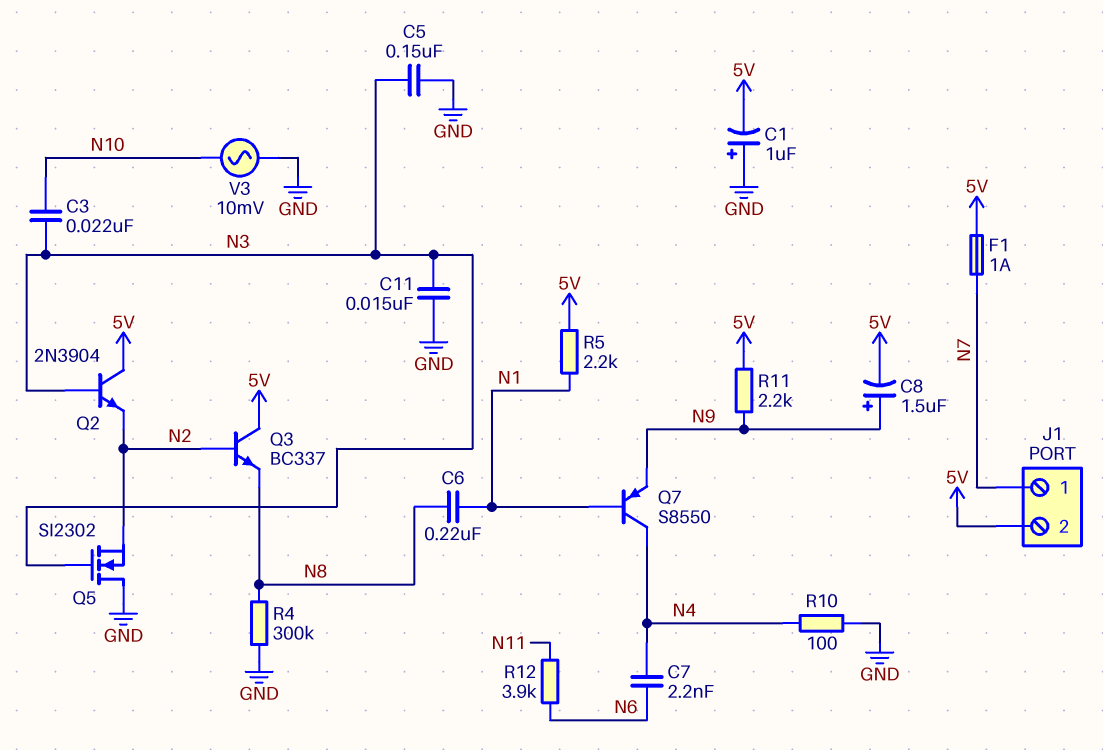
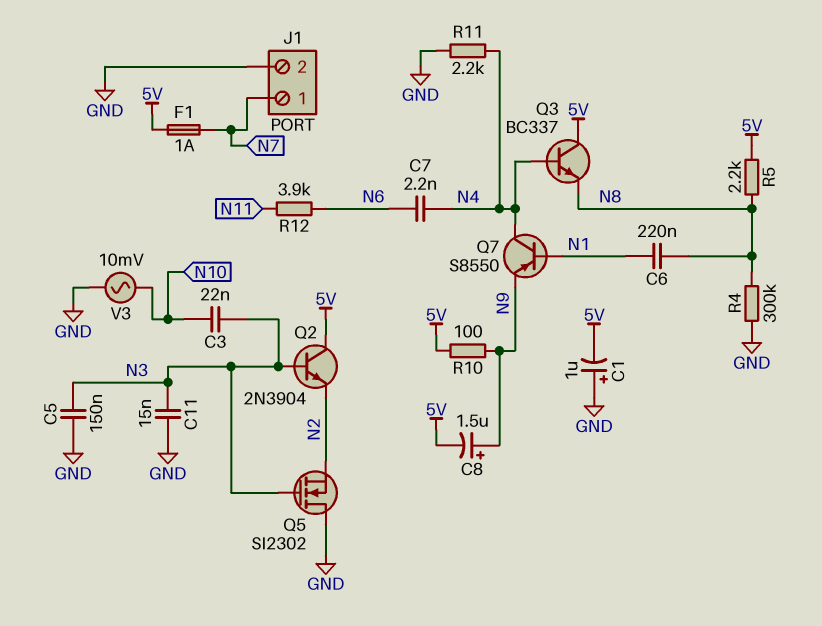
J1 pin 2: 5V -> GND
Q3: NPN BC337 (B N2, C 5V, E N8) -> NPN BC337 (B N4, C 5V, E N8)
R5: 2.2k (5V, N1) -> 2.2k (5V, N8)
R10: 100 (GND, N4) -> 100 (5V, N9)
R11: 2.2k (5V, N9) -> 2.2k (GND, N4)

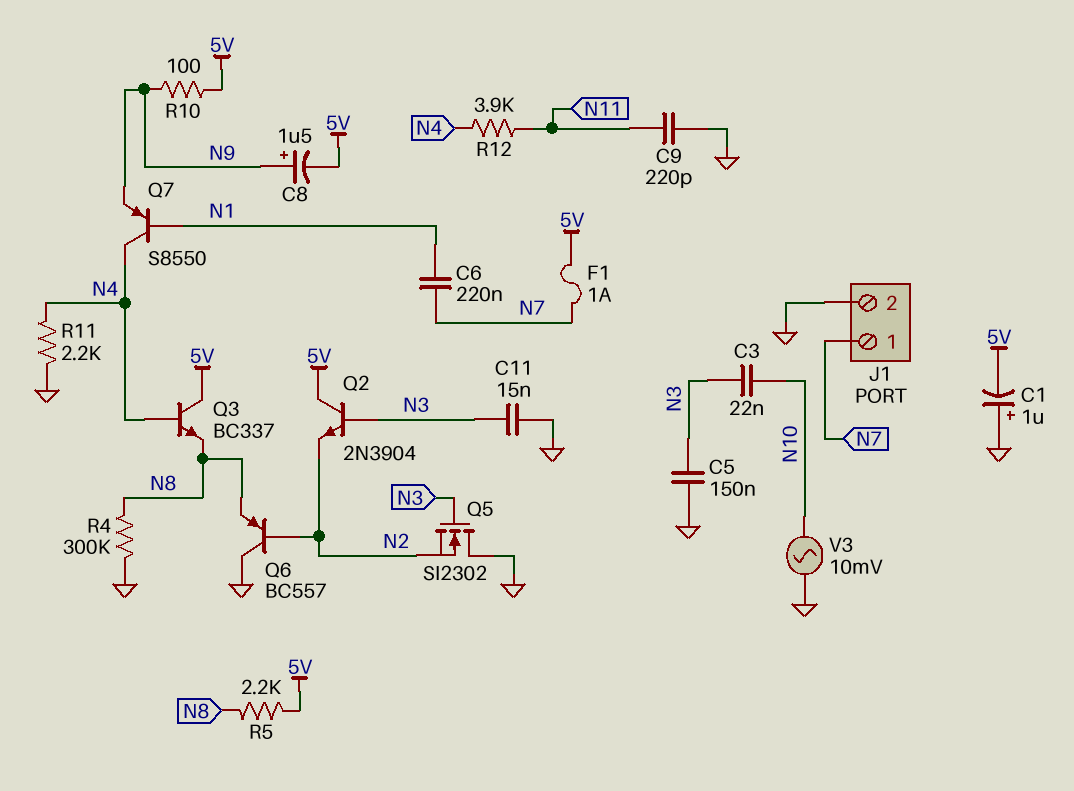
C6: 220nF (N1, N8) -> 220nF (N1, N7)
C7: 2.2nF (N4, N6) -> none
C9: none -> 220pF (GND, N11)
Q6: none -> PNP BC557 (B N2, C GND, E N8)
R12: 3.9k (N6, N11) -> 3.9k (N4, N11)

